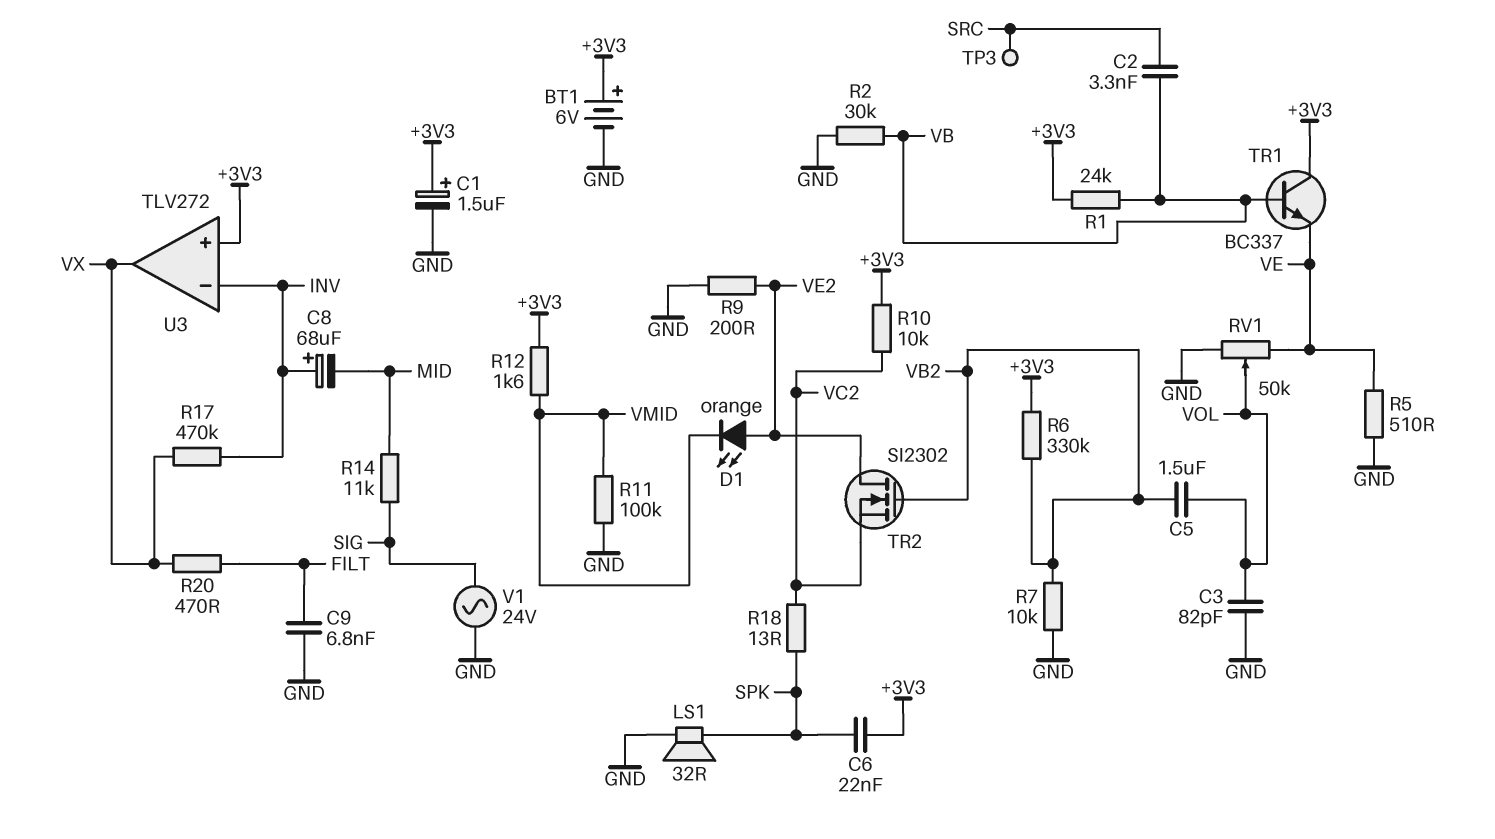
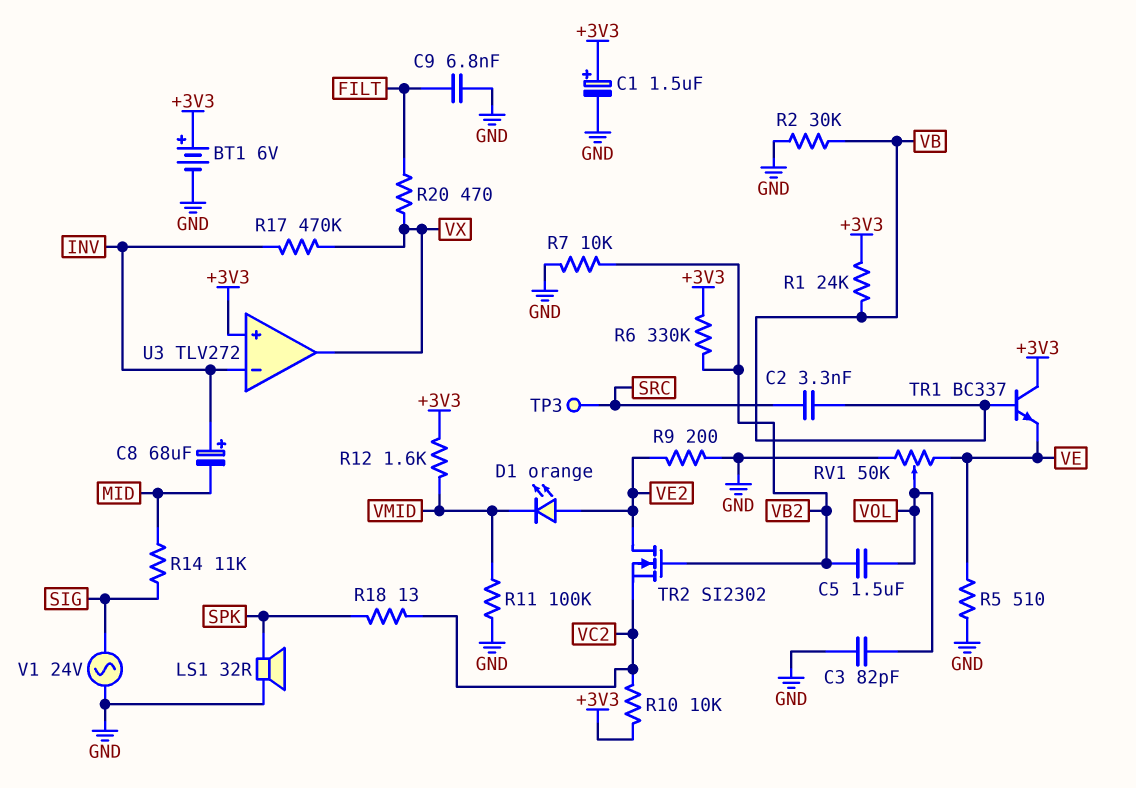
C6: 22nF (+3V3, SPK) -> none

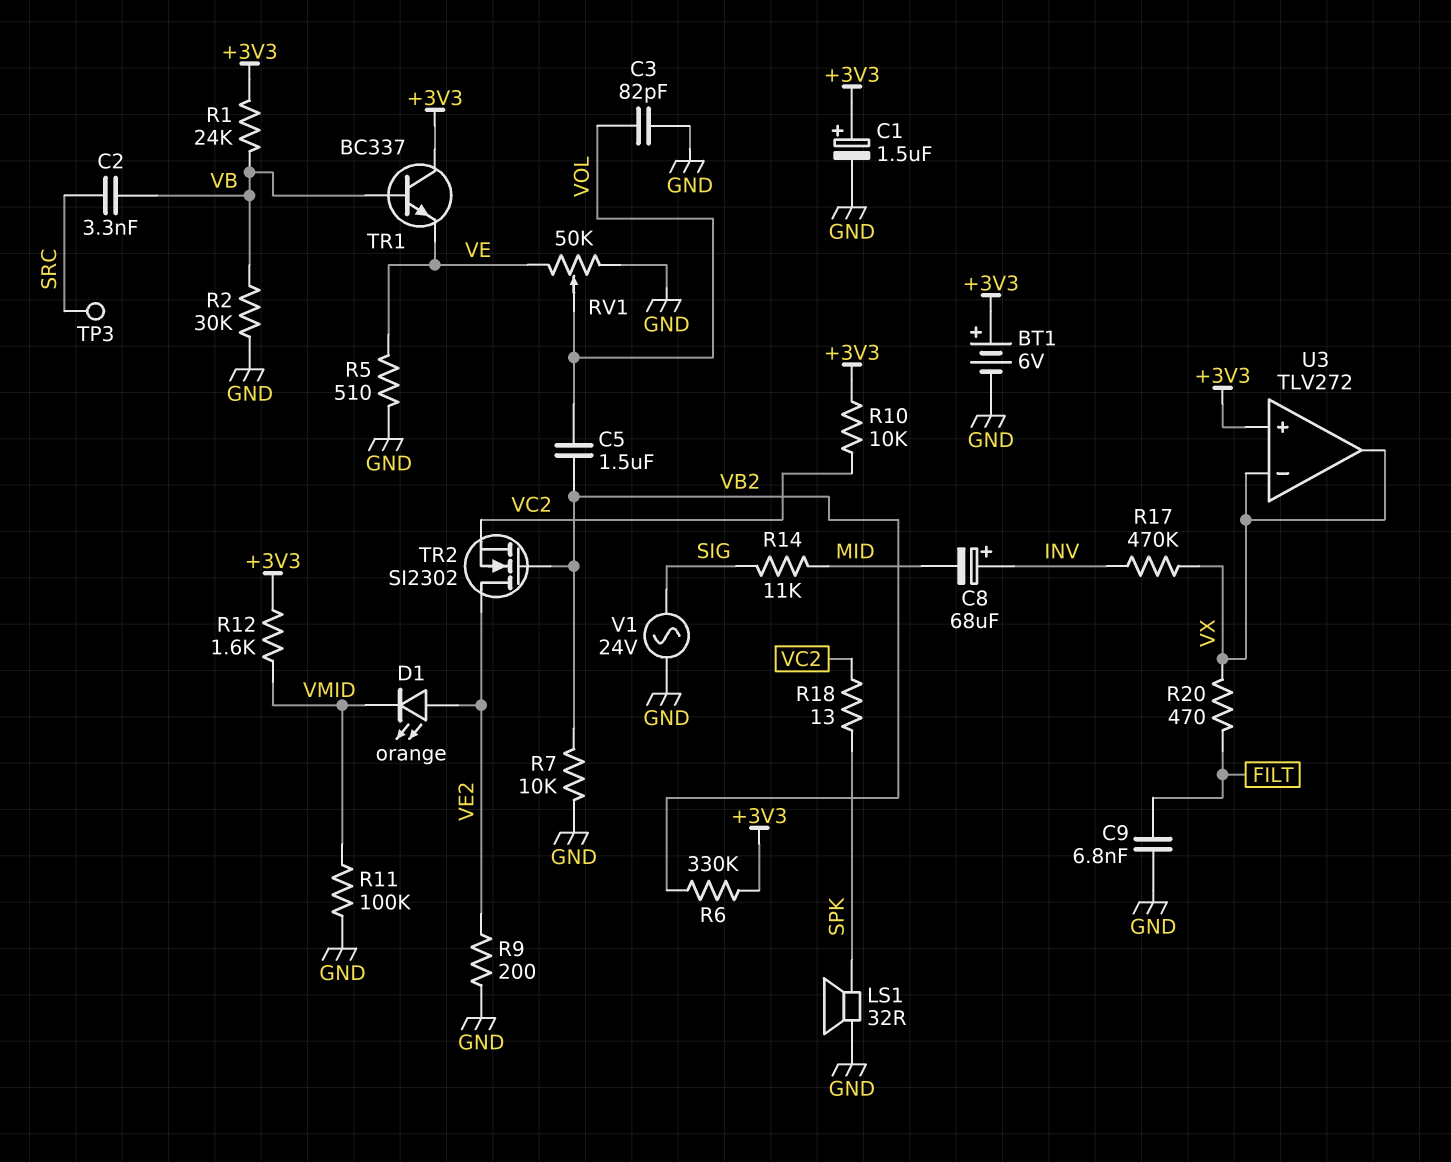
U3 pin in-: INV -> VX

